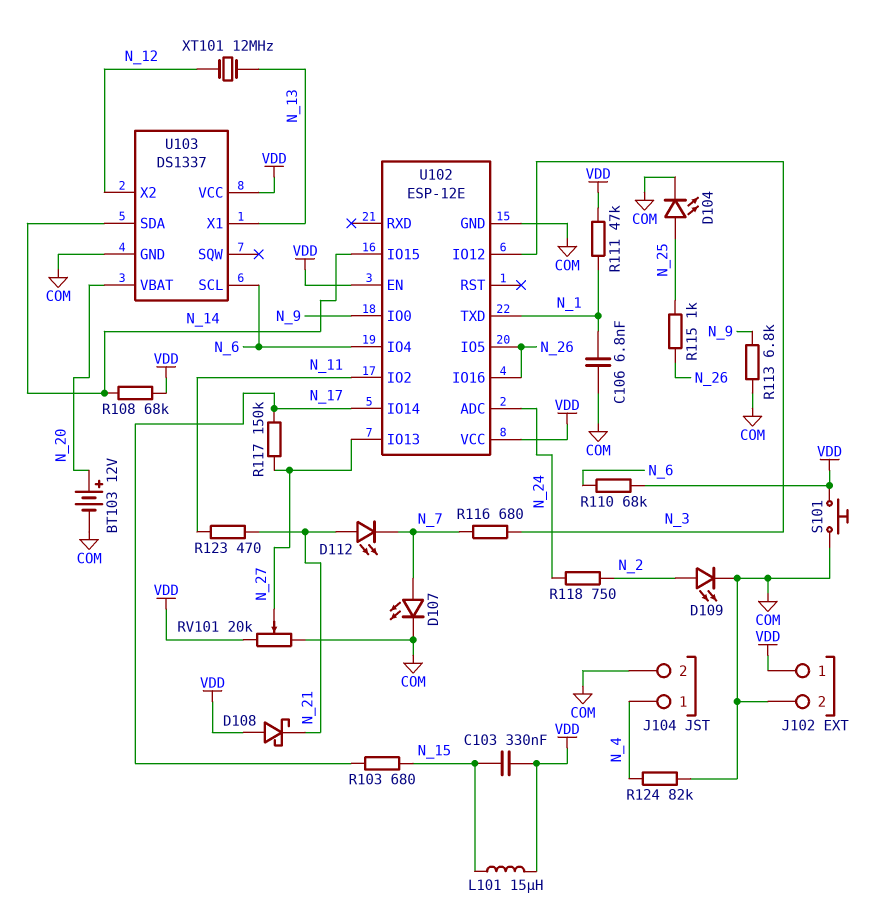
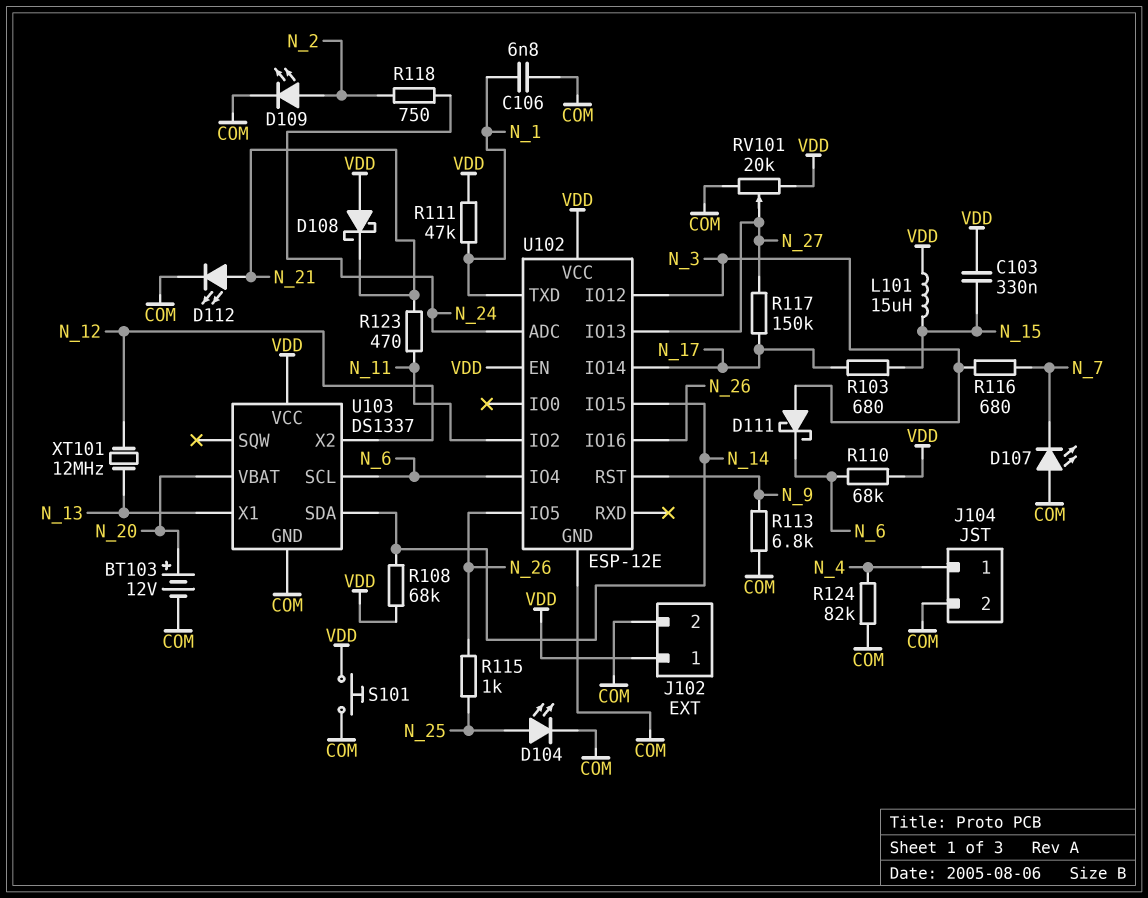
D107: LED (A N_7, K COM) -> LED (A COM, K N_7)
D111: none -> schottky (A N_3, K N_6)
D112: LED (A N_21, K N_7) -> LED (A N_21, K COM)
U102 pin IO0: N_9 -> none
U102 pin RST: none -> N_9

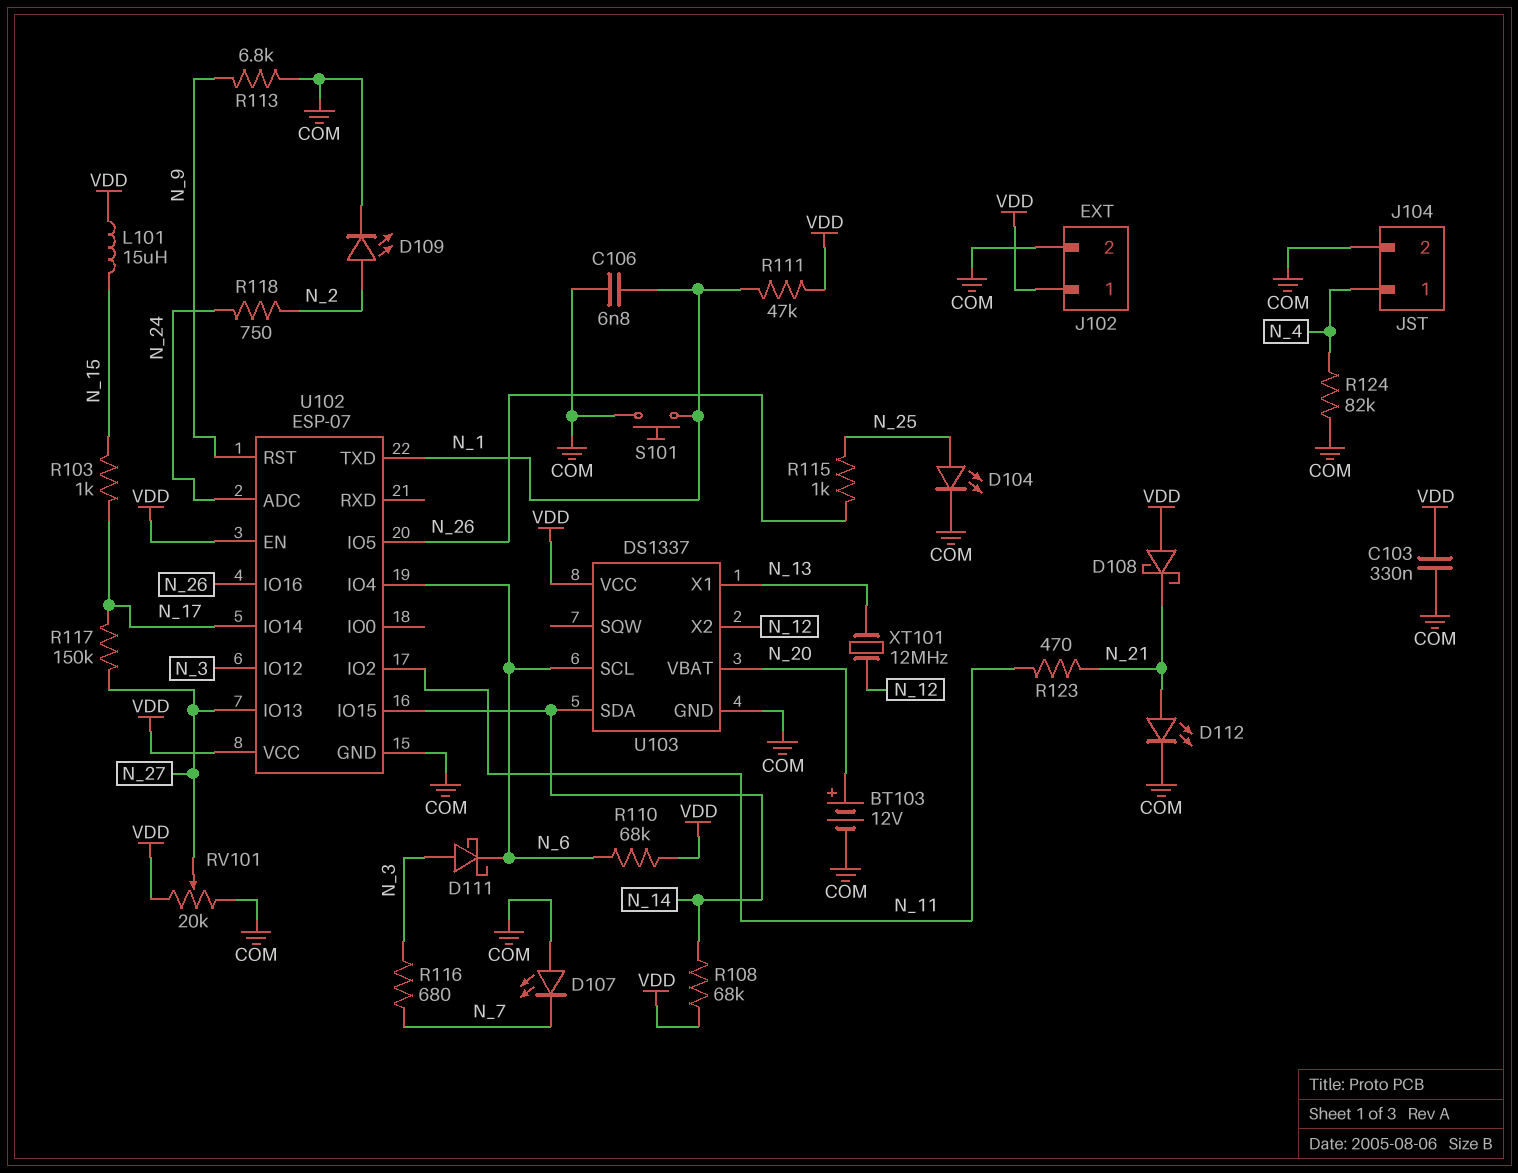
C103: 330nF (N_15, VDD) -> 330nF (COM, VDD)
R103: 680 (N_15, N_17) -> 1k (N_15, N_17)
S101: button (COM, VDD) -> button (COM, N_1)
U102: ESP-12E -> ESP-07

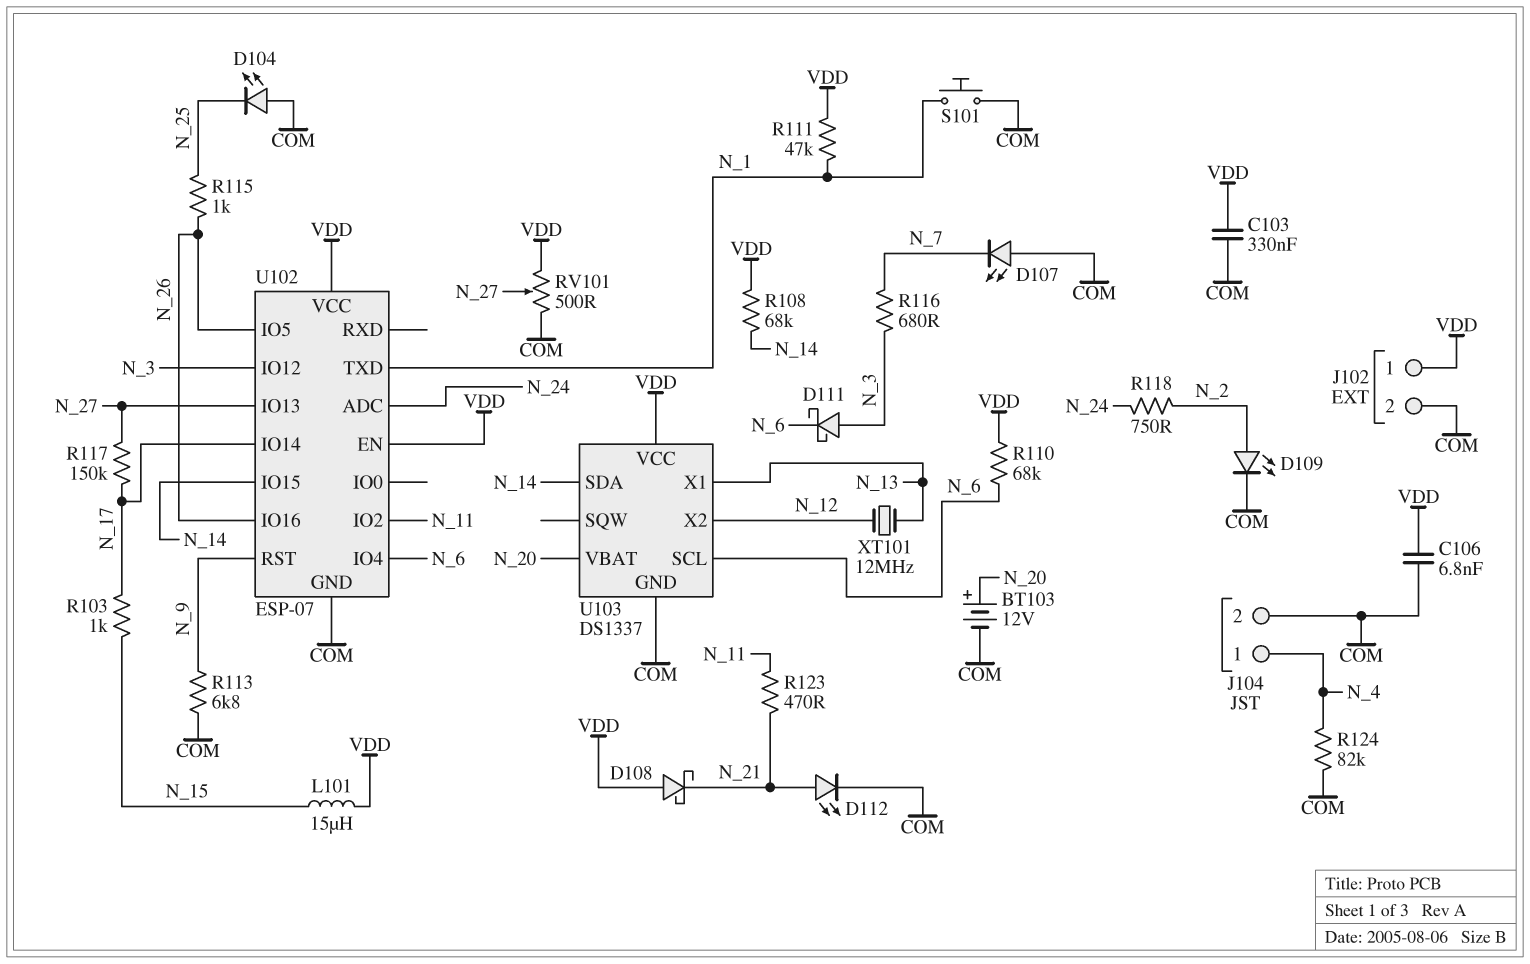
C106: 6.8nF (COM, N_1) -> 6.8nF (COM, VDD)
D104: LED (A N_25, K COM) -> LED (A COM, K N_25)
RV101: 20k (COM, VDD, wiper N_27) -> 500 (COM, VDD, wiper N_27)

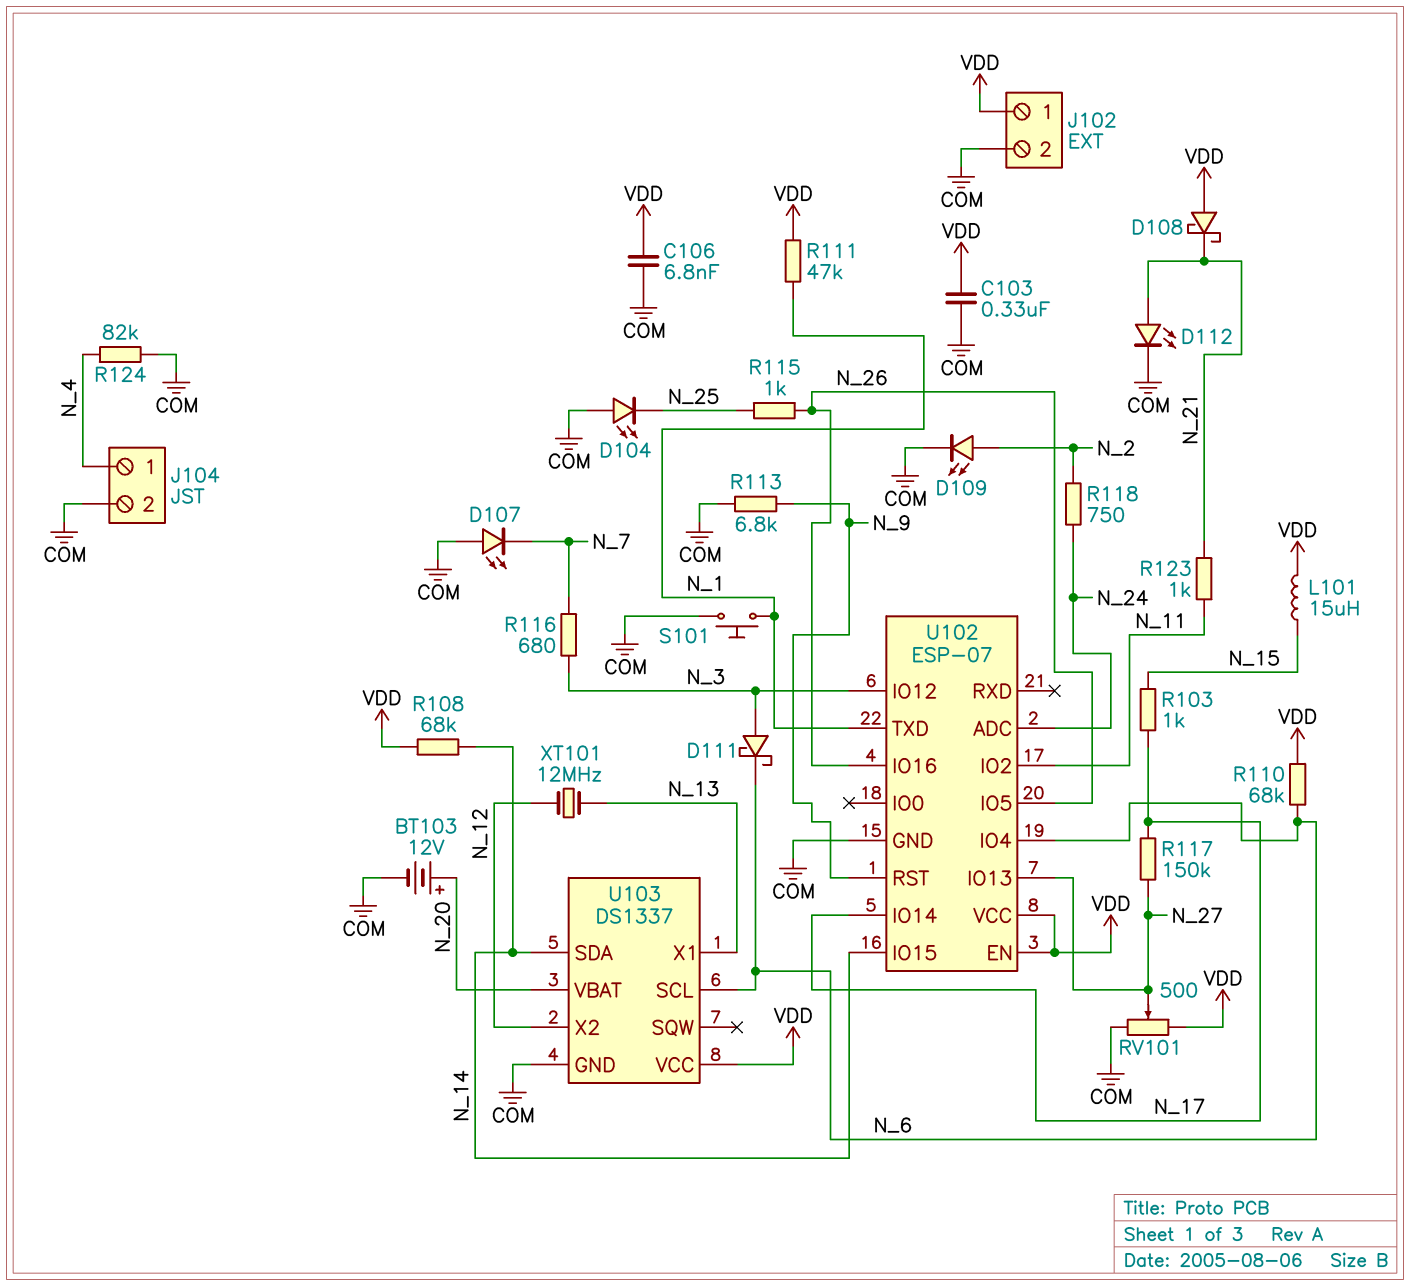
R123: 470 (N_11, N_21) -> 1k (N_11, N_21)

